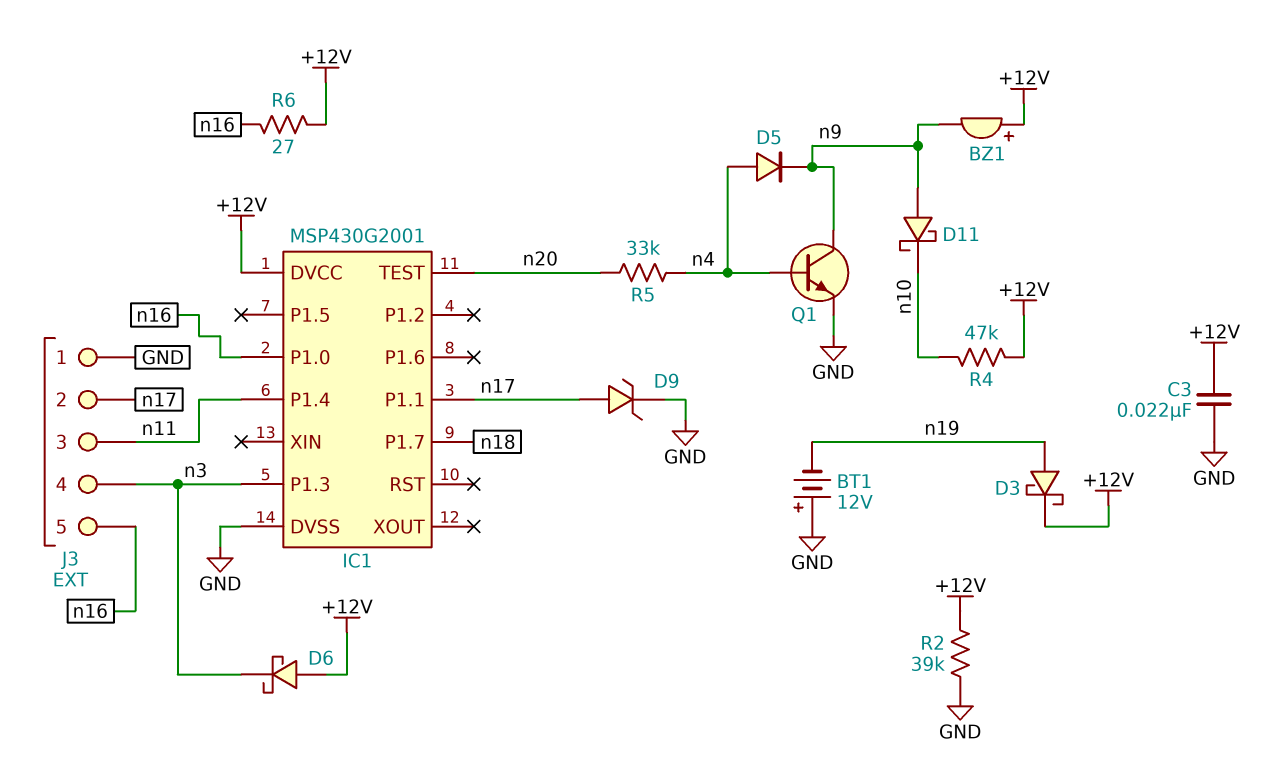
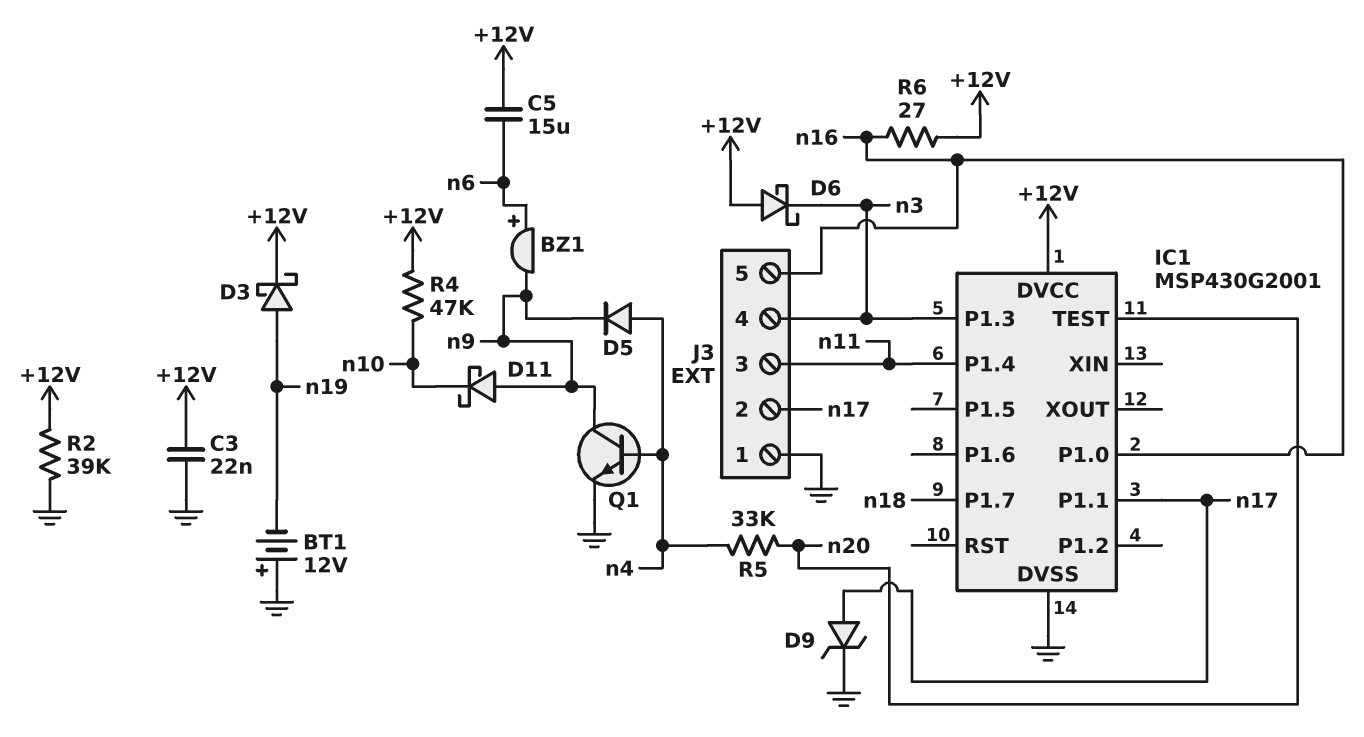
BZ1: buzzer (plus +12V, minus n9) -> buzzer (plus n6, minus n9)
C5: none -> 15uF (+12V, n6)

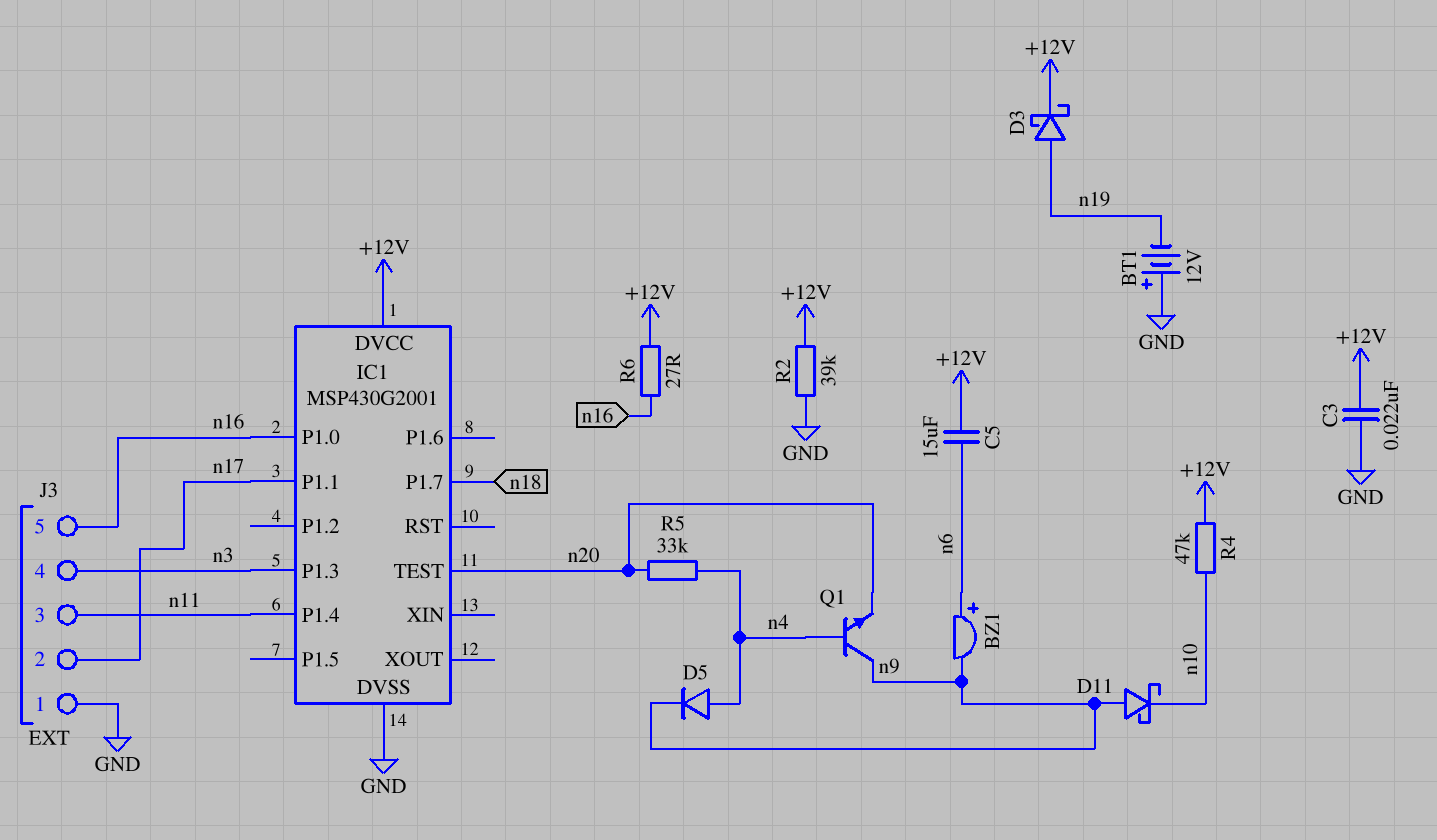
D6: schottky (A +12V, K n3) -> none
D9: zener (A n17, K GND) -> none
Q1: NPN (B n4, C n9, E GND) -> NPN (B n4, C n9, E n20)

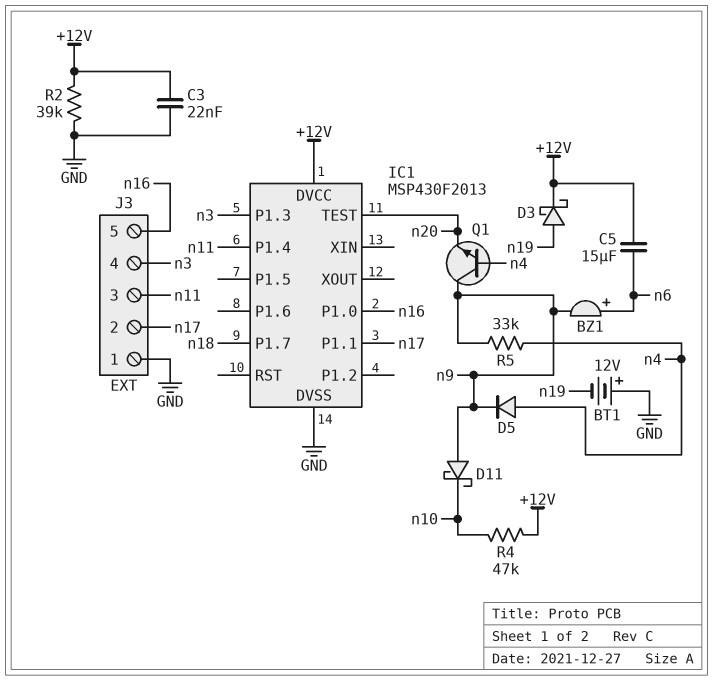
IC1: MSP430G2001 -> MSP430F2013
R5: 33k (n4, n20) -> 33k (n4, n9)
R6: 27 (+12V, n16) -> none

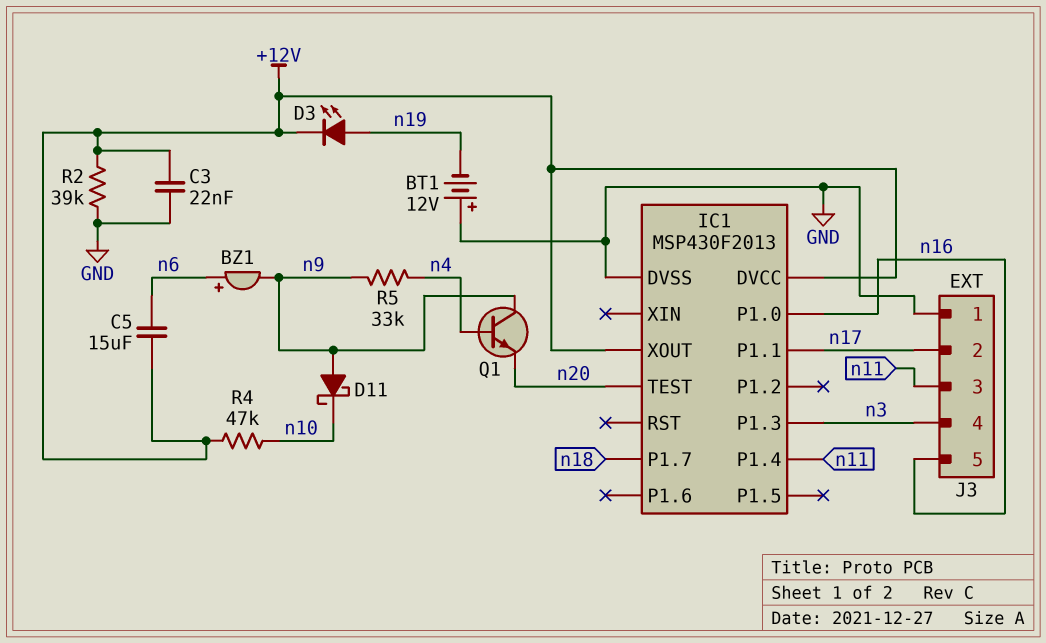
D3: schottky (A n19, K +12V) -> LED (A n19, K +12V)
D5: diode (A n4, K n9) -> none
IC1 pin XOUT: none -> +12V

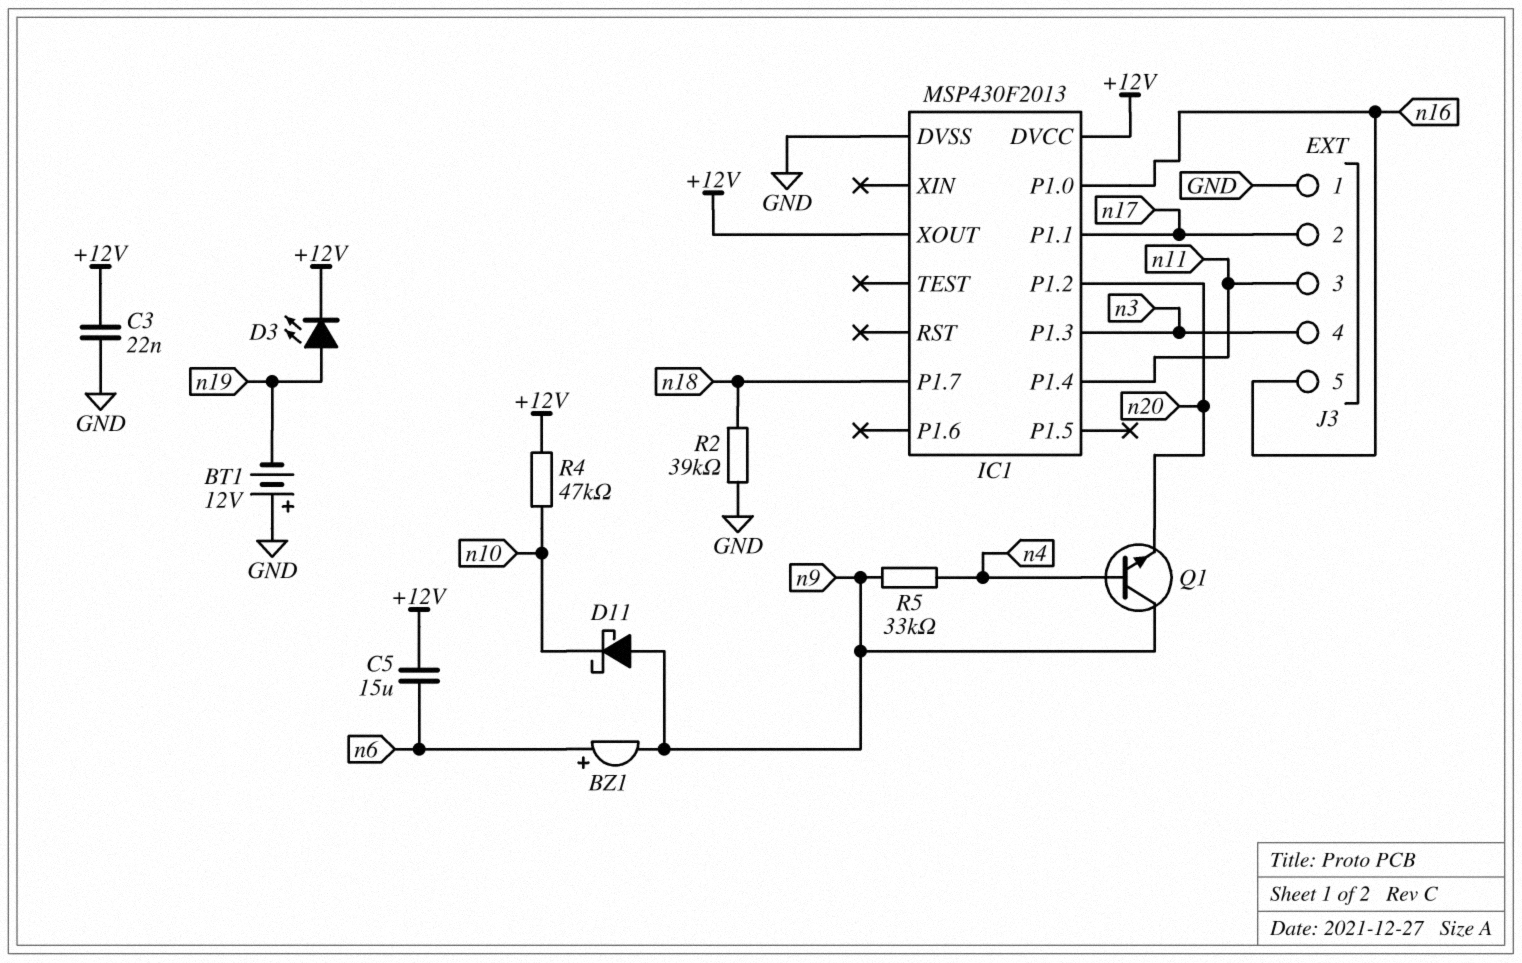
IC1 pin P1.2: none -> n20
IC1 pin TEST: n20 -> none
R2: 39k (+12V, GND) -> 39k (GND, n18)

